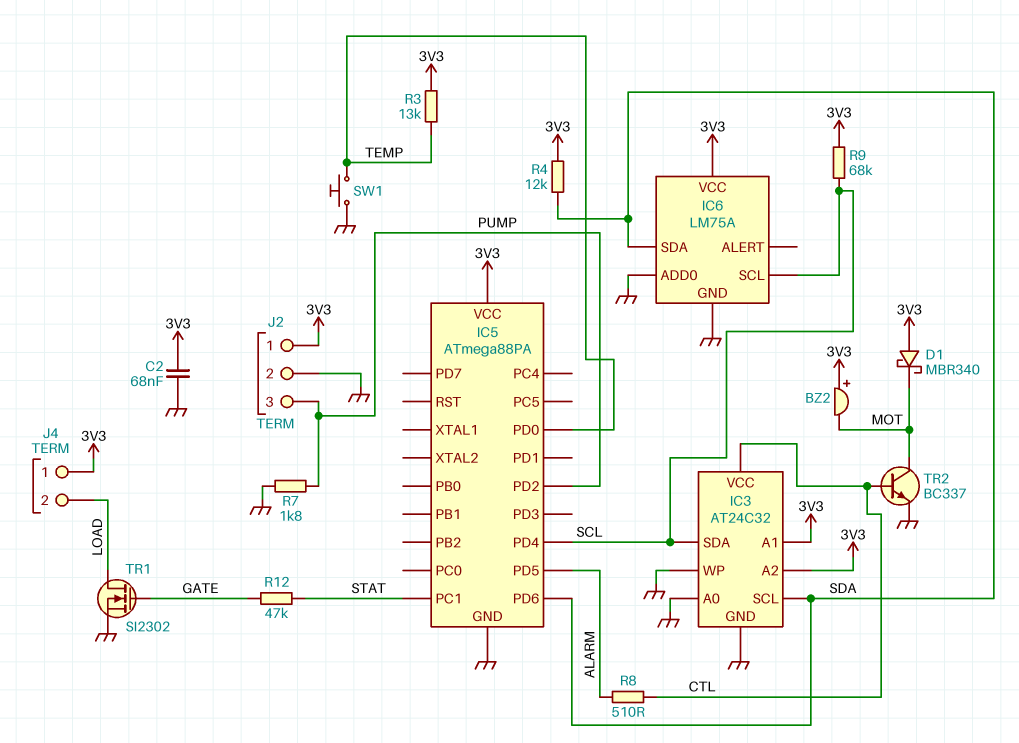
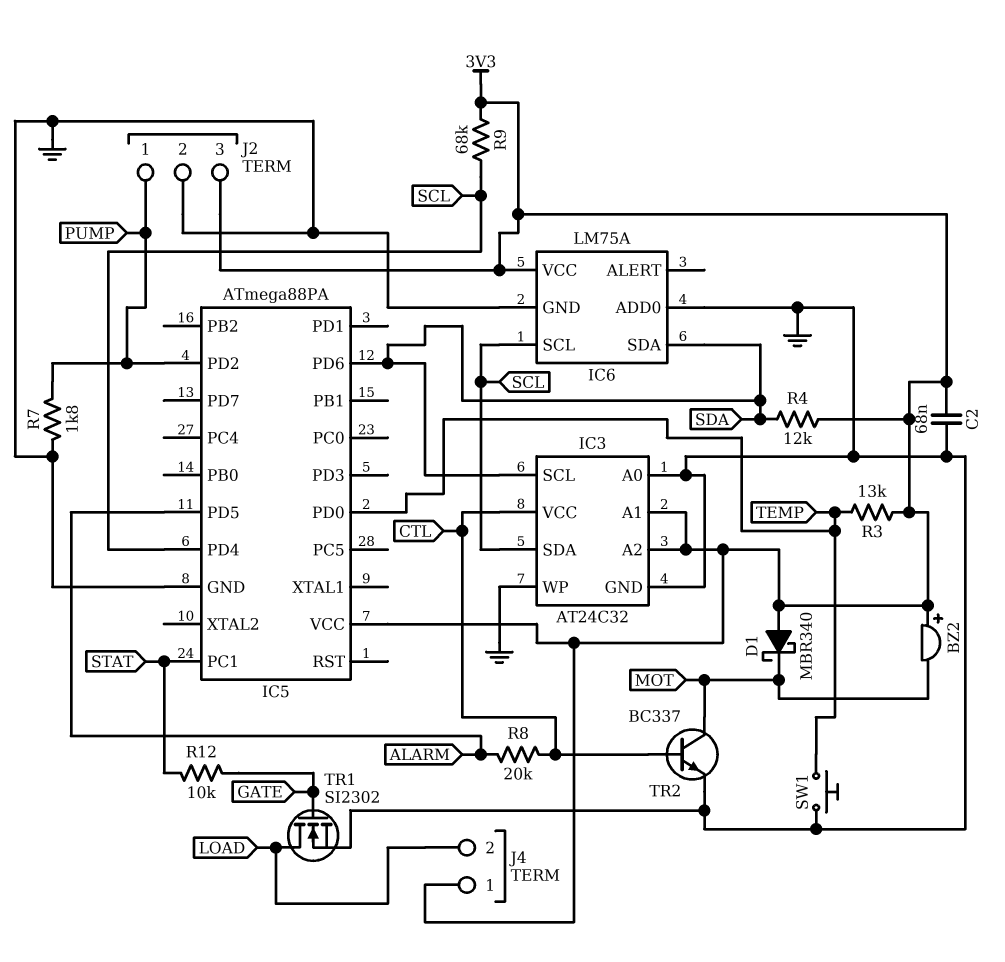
J2 pin 1: 3V3 -> PUMP
J2 pin 3: PUMP -> 3V3
R8: 510 (ALARM, CTL) -> 20k (ALARM, CTL)
R12: 47k (GATE, STAT) -> 10k (GATE, STAT)

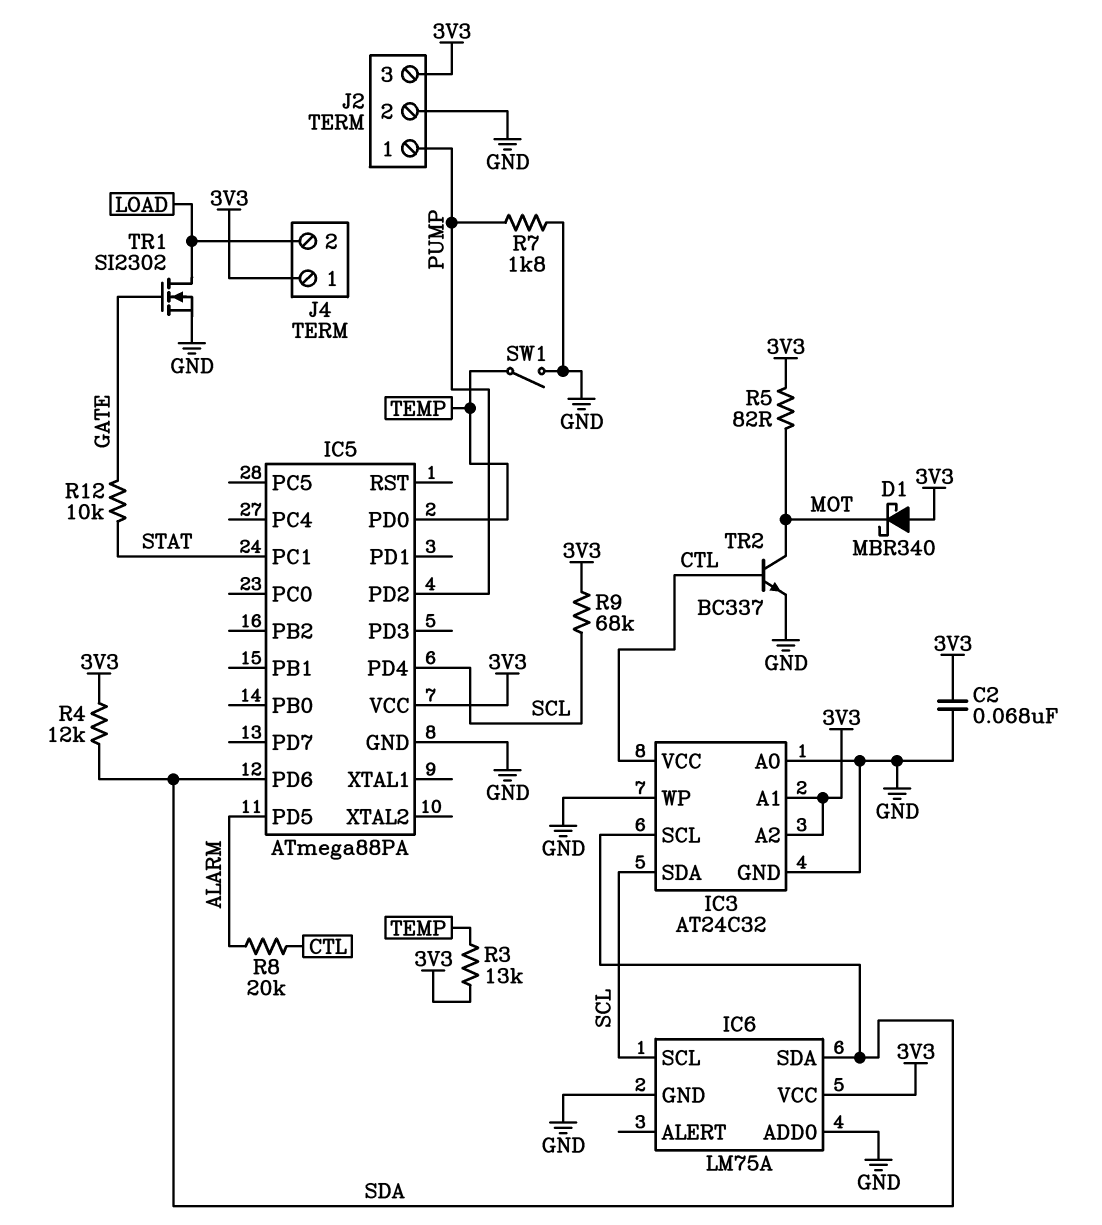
BZ2: buzzer (plus 3V3, minus MOT) -> none
R5: none -> 82 (3V3, MOT)
SW1: button (GND, TEMP) -> switch (GND, TEMP)

